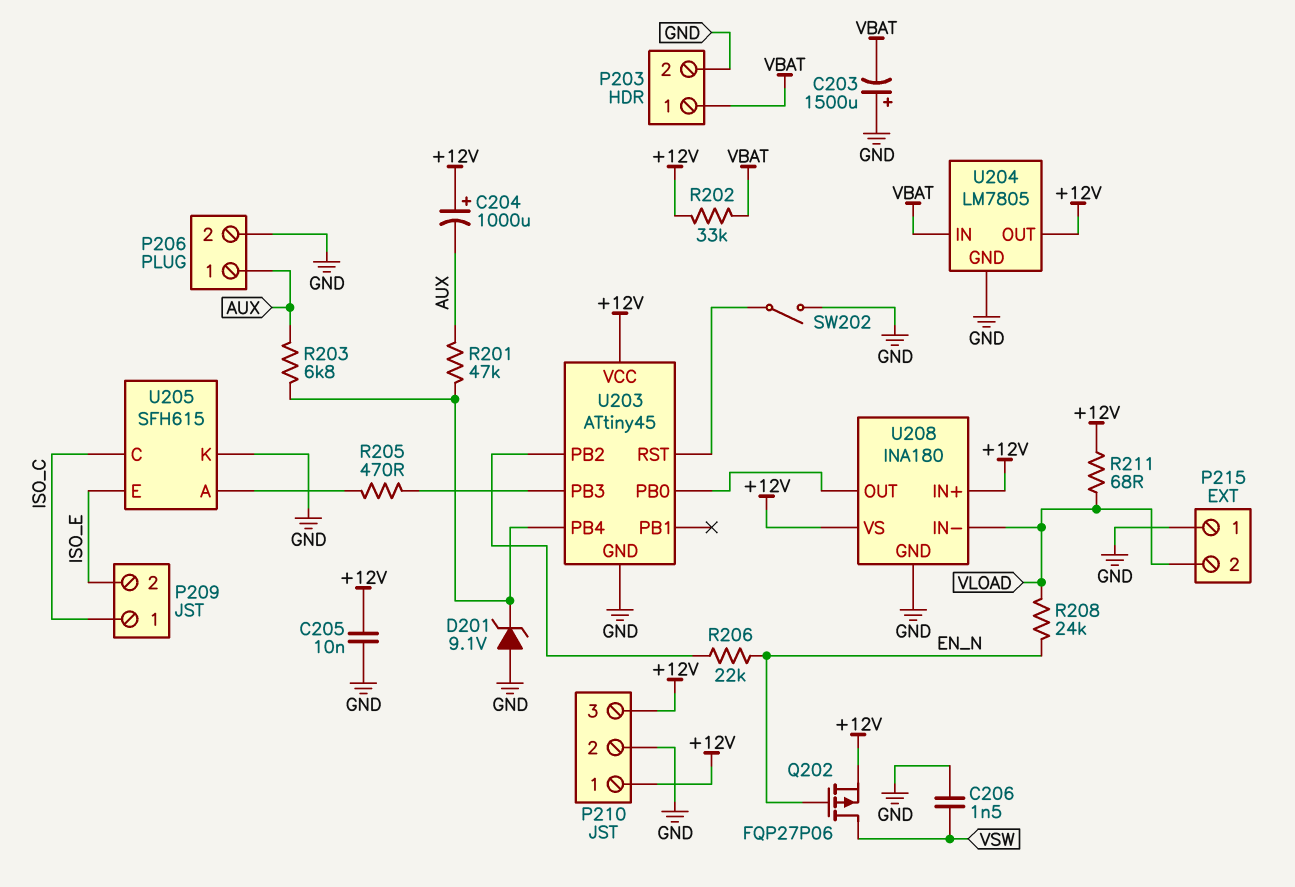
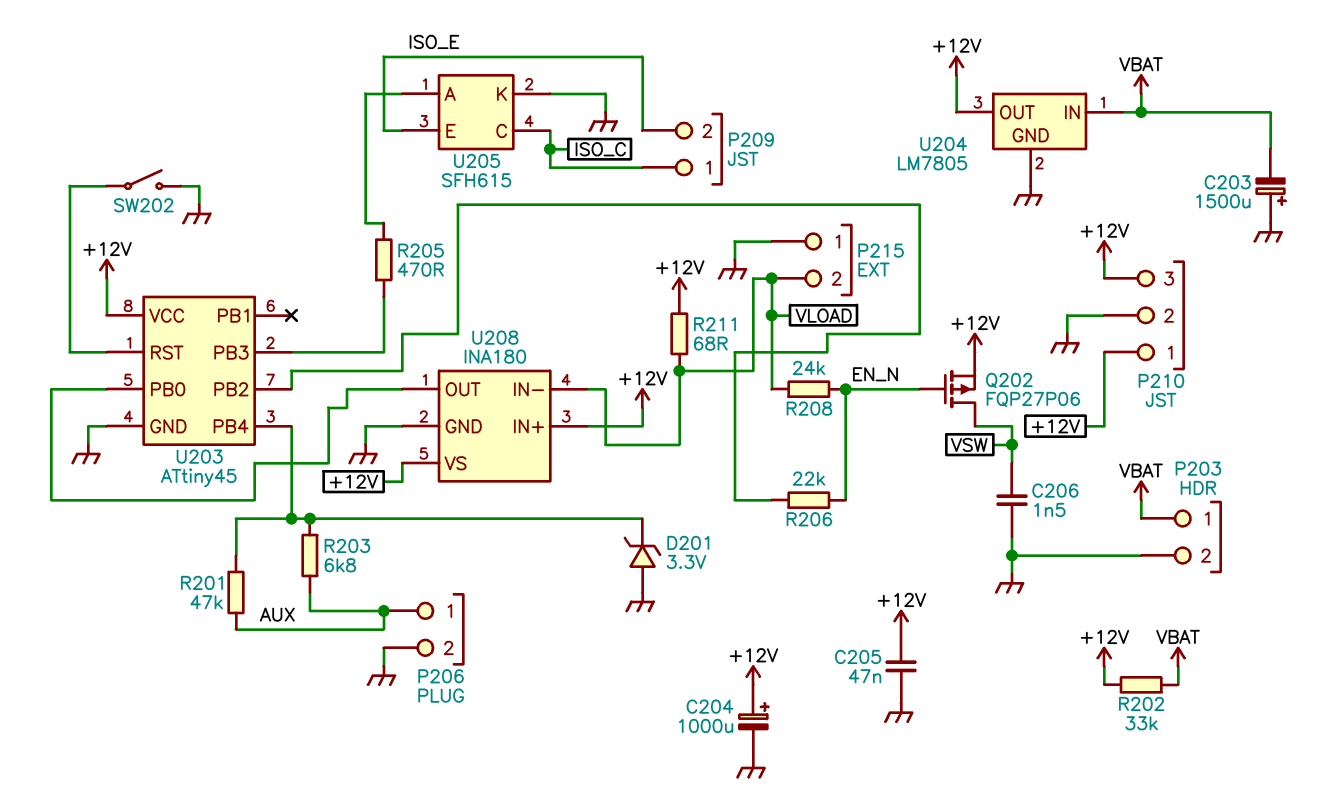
C204: 1000uF (plus +12V, minus AUX) -> 1000uF (plus +12V, minus GND)
C205: 10nF (+12V, GND) -> 47nF (+12V, GND)
D201: zener 9.1V (A GND, K U203/PB4) -> zener 3.3V (A GND, K U203/PB4)

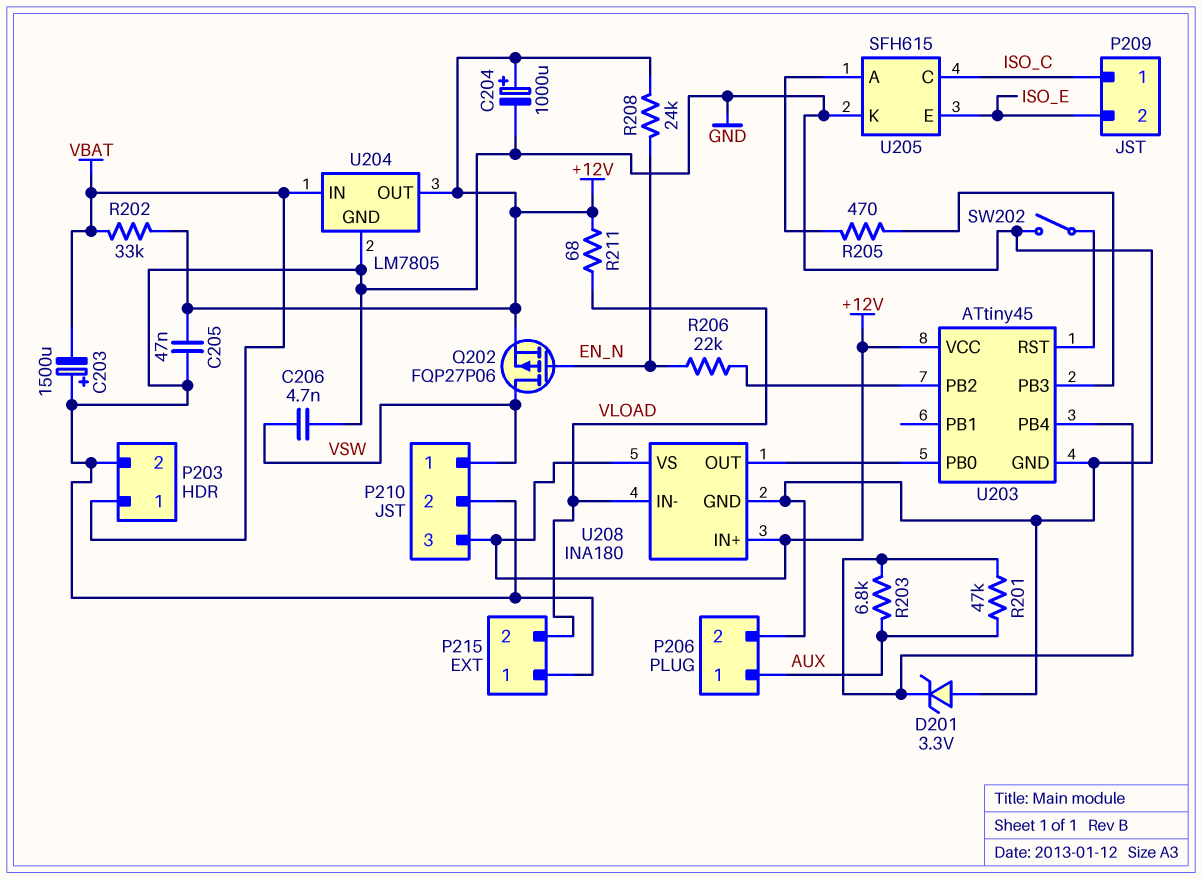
C206: 1.5nF (GND, VSW) -> 4.7nF (GND, VSW)
P210 pin 1: +12V -> VSW
R208: 24k (EN_N, VLOAD) -> 24k (+12V, EN_N)

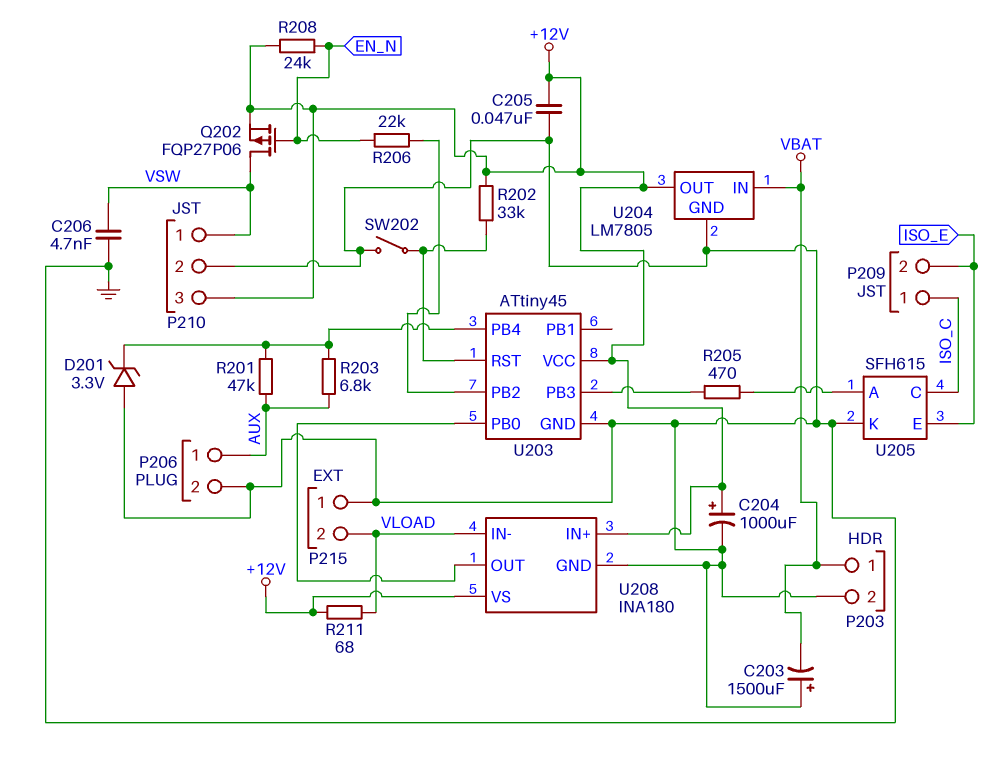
R202: 33k (+12V, VBAT) -> 33k (+12V, U203/RST)

